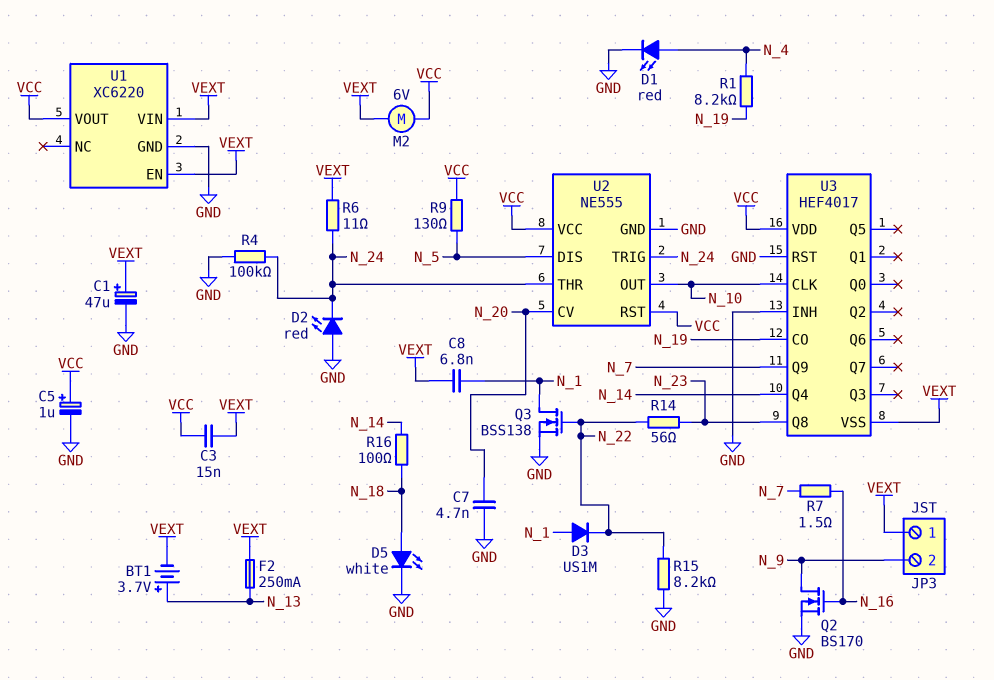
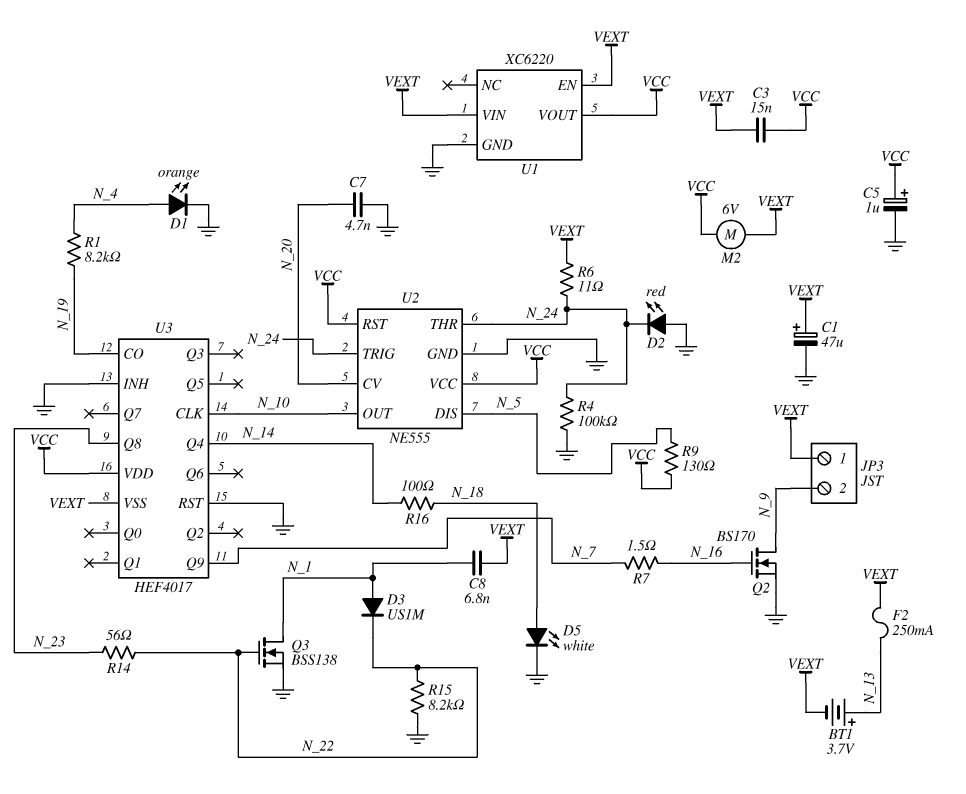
D1: LED red (A N_4, K GND) -> LED orange (A N_4, K GND)

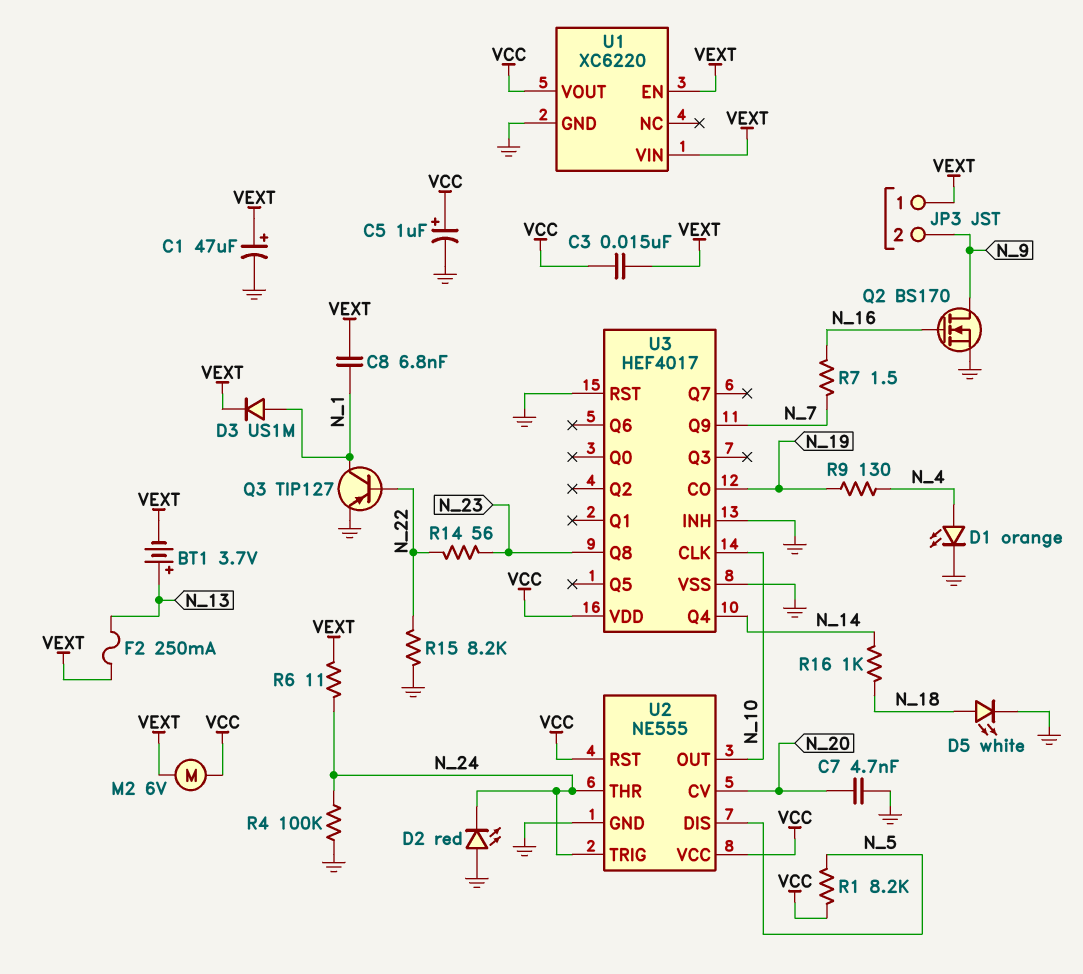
D3: diode US1M (A N_1, K N_22) -> diode US1M (A N_1, K VEXT)
Q3: NMOS BSS138 (G N_22, D N_1, S GND) -> PNP TIP127 (B N_22, C N_1, E GND)
R1: 8.2k (N_4, N_19) -> 8.2k (N_5, VCC)
R9: 130 (N_5, VCC) -> 130 (N_4, N_19)
R16: 100 (N_14, N_18) -> 1k (N_14, N_18)
U3 pin VSS: VEXT -> GND

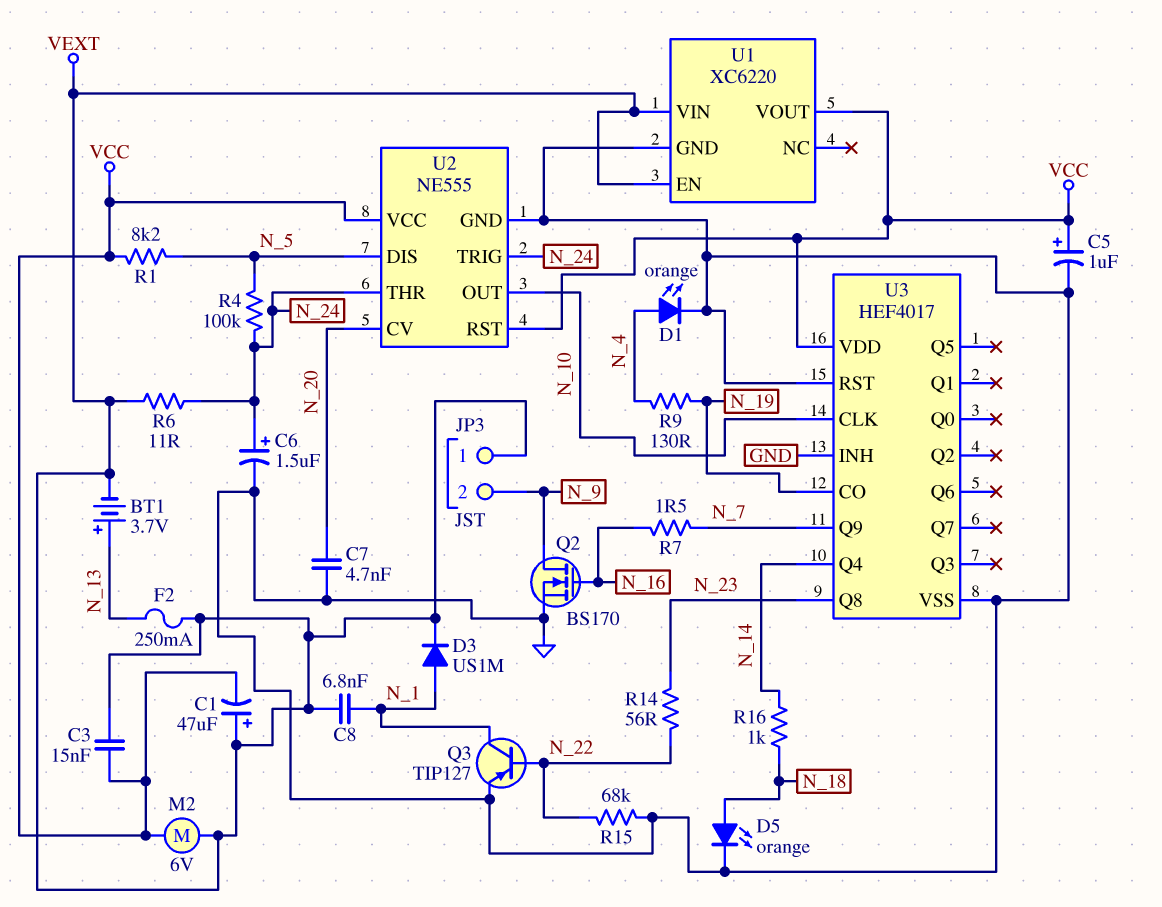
C1: 47uF (plus VEXT, minus GND) -> 47uF (plus VEXT, minus VCC)
C6: none -> 1.5uF (plus N_24, minus GND)
D2: LED red (A GND, K N_24) -> none
D5: LED white (A N_18, K GND) -> LED orange (A N_18, K GND)
R4: 100k (GND, N_24) -> 100k (N_5, N_24)
R15: 8.2k (GND, N_22) -> 68k (GND, N_22)

